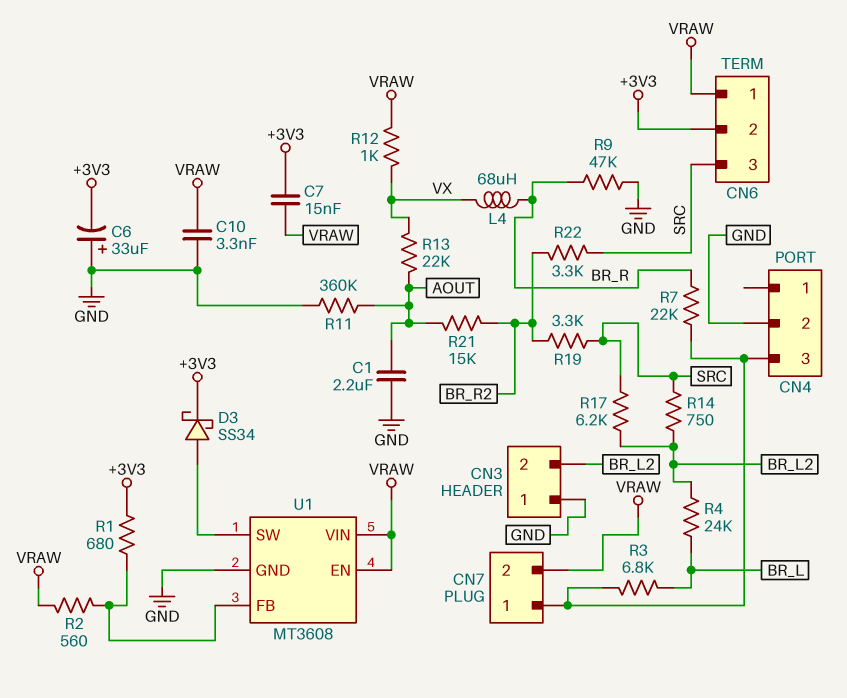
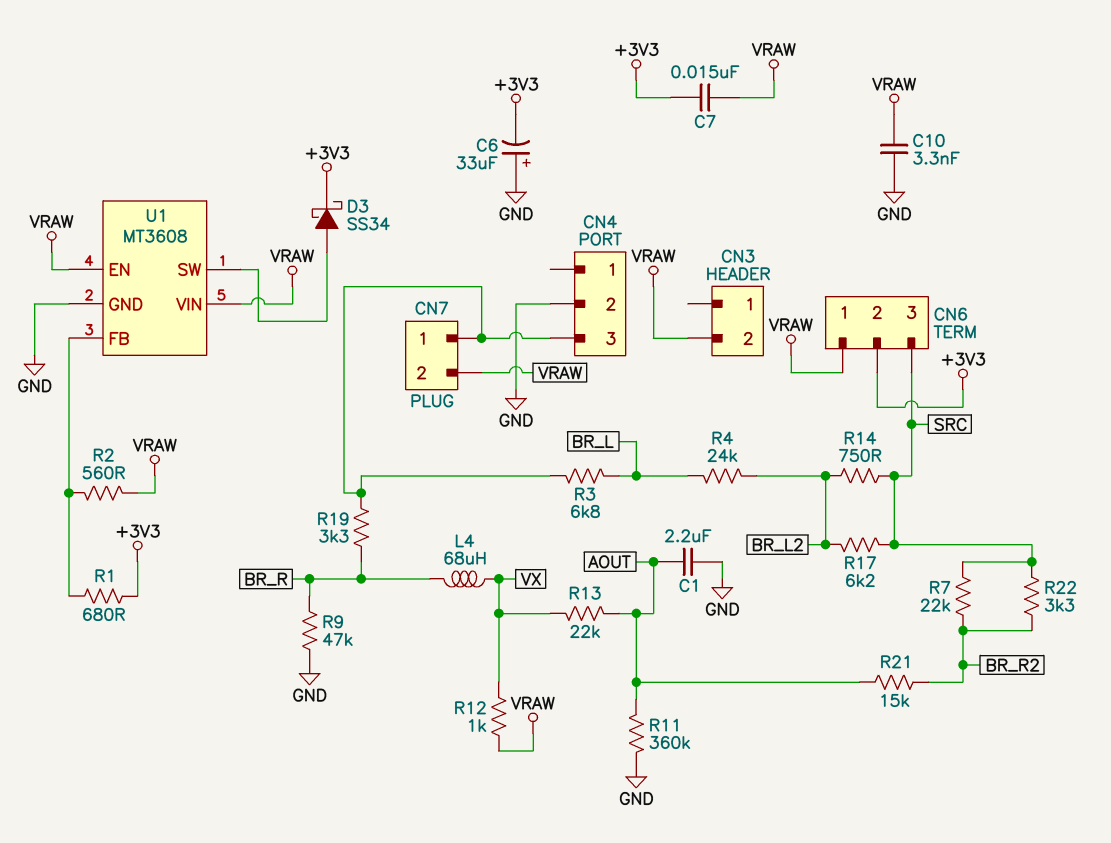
CN3 pin 1: GND -> none
CN3 pin 2: BR_L2 -> VRAW
R7: 22k (BR_R, CN4/3) -> 22k (BR_R2, SRC)
R19: 3.3k (BR_R2, SRC) -> 3.3k (BR_R, CN4/3)

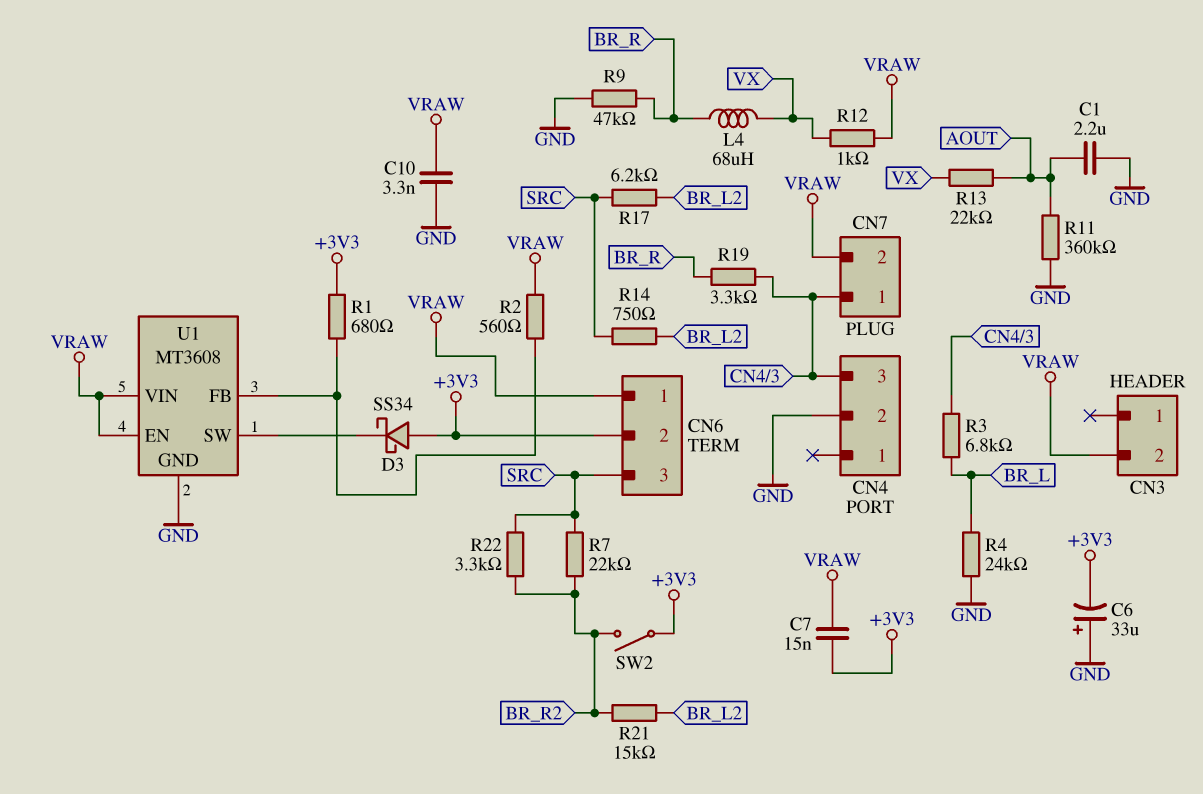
D3: schottky SS34 (A U1/SW, K +3V3) -> schottky SS34 (A +3V3, K U1/SW)
R4: 24k (BR_L, BR_L2) -> 24k (BR_L, GND)
R21: 15k (AOUT, BR_R2) -> 15k (BR_L2, BR_R2)
SW2: none -> switch (+3V3, BR_R2)

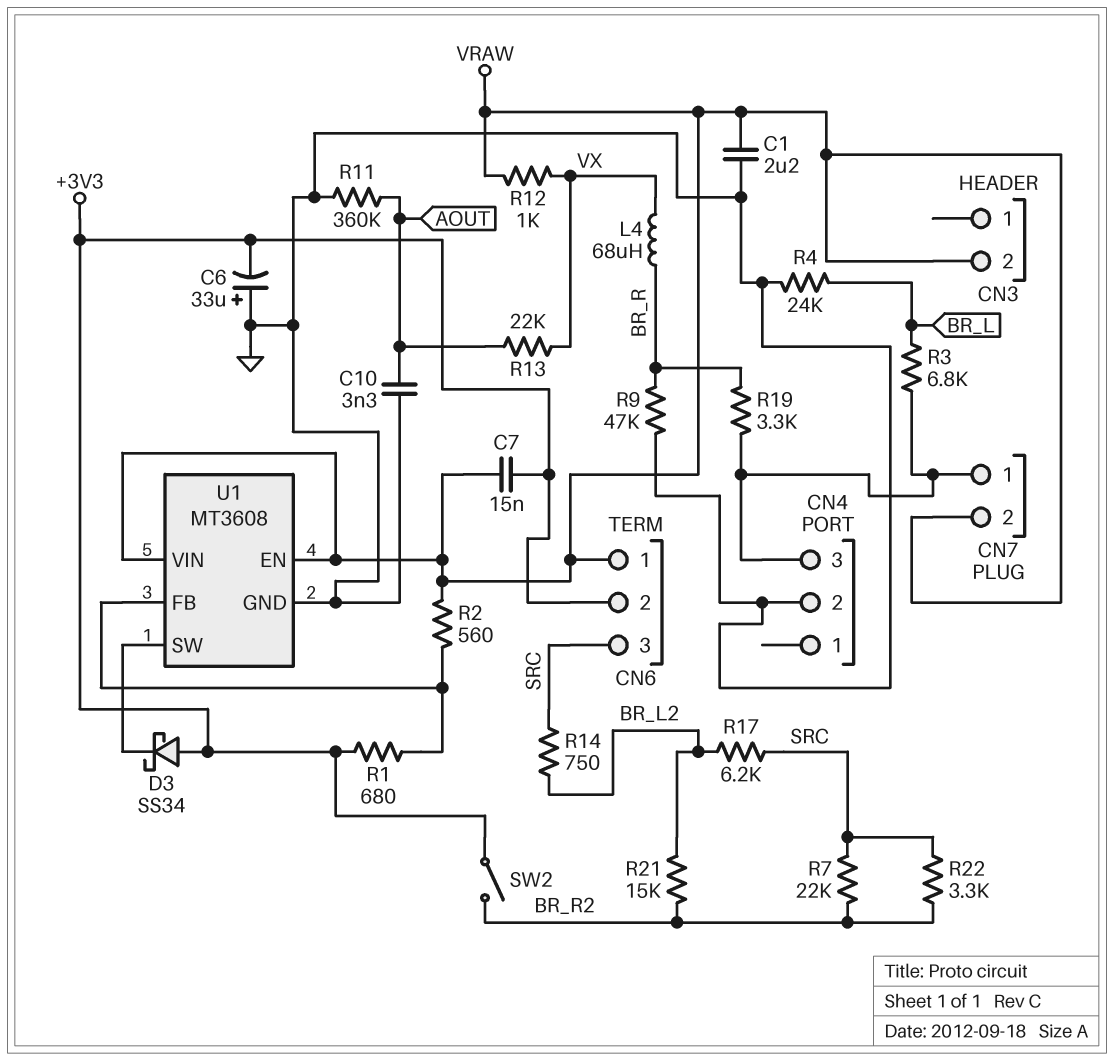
C1: 2.2uF (AOUT, GND) -> 2.2uF (GND, VRAW)
C10: 3.3nF (GND, VRAW) -> 3.3nF (AOUT, GND)

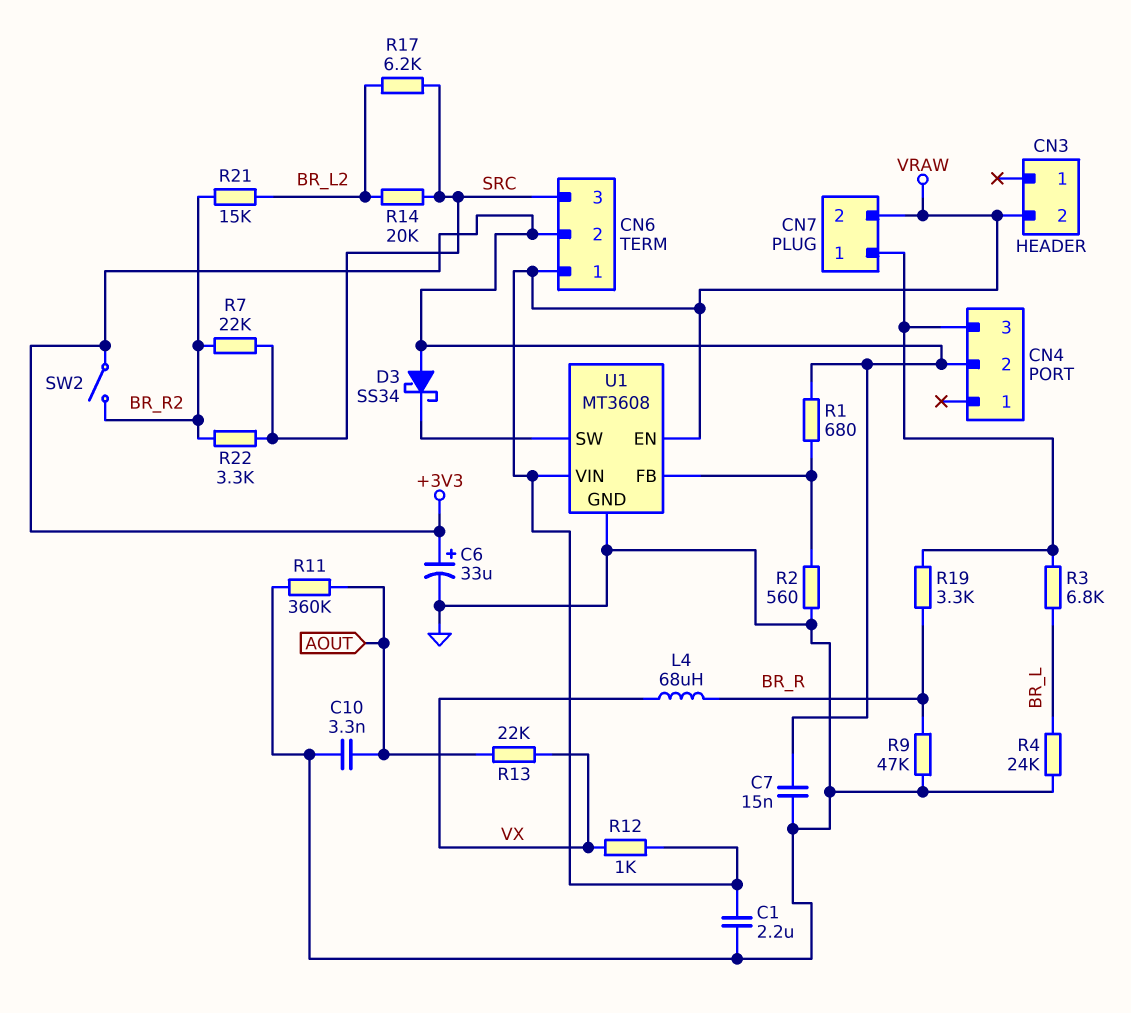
C6: 33uF (plus GND, minus +3V3) -> 33uF (plus +3V3, minus GND)
C7: 15nF (+3V3, VRAW) -> 15nF (+3V3, GND)
CN4 pin 2: GND -> +3V3
R2: 560 (U1/FB, VRAW) -> 560 (GND, U1/FB)
R14: 750 (BR_L2, SRC) -> 20k (BR_L2, SRC)

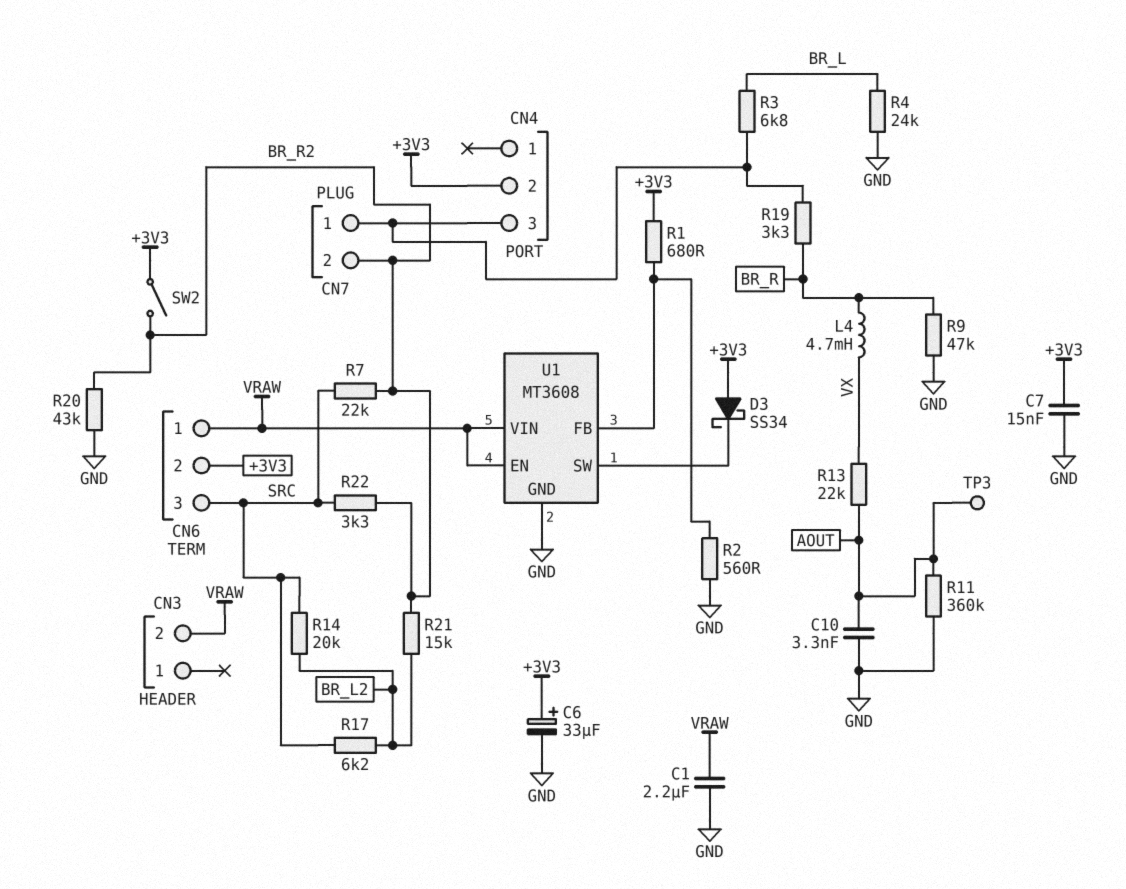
CN7 pin 2: VRAW -> BR_R2
L4: 68uH (BR_R, VX) -> 4.7mH (BR_R, VX)
R12: 1k (VRAW, VX) -> none
R20: none -> 43k (BR_R2, GND)
TP3: none -> test point (AOUT)

